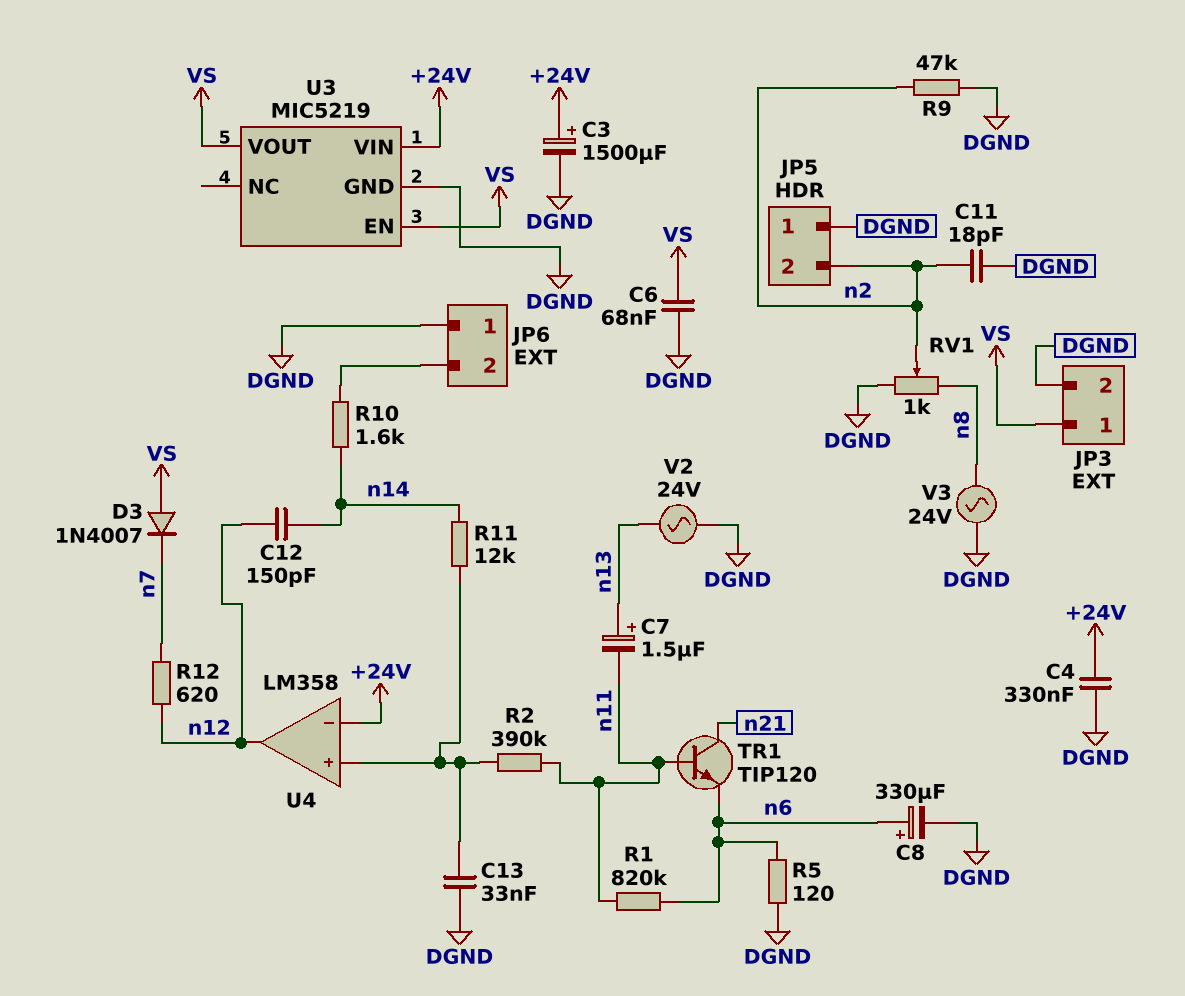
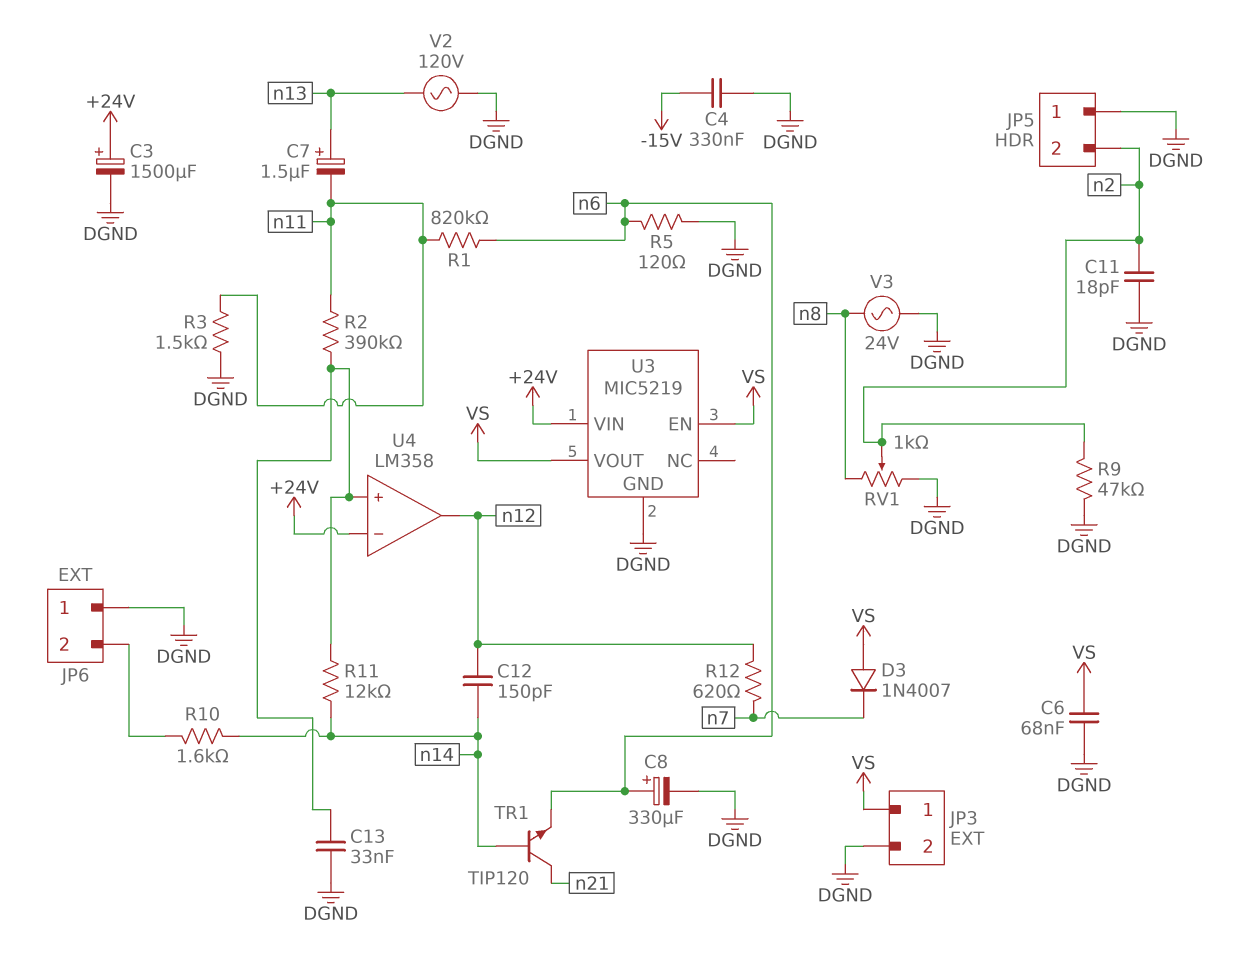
C4: 330nF (+24V, DGND) -> 330nF (-15V, DGND)
R3: none -> 1.5k (DGND, n11)
TR1: NPN TIP120 (B n11, C n21, E n6) -> NPN TIP120 (B n14, C n21, E n6)
V2: AC 24V (DGND, n13) -> AC 120V (DGND, n13)

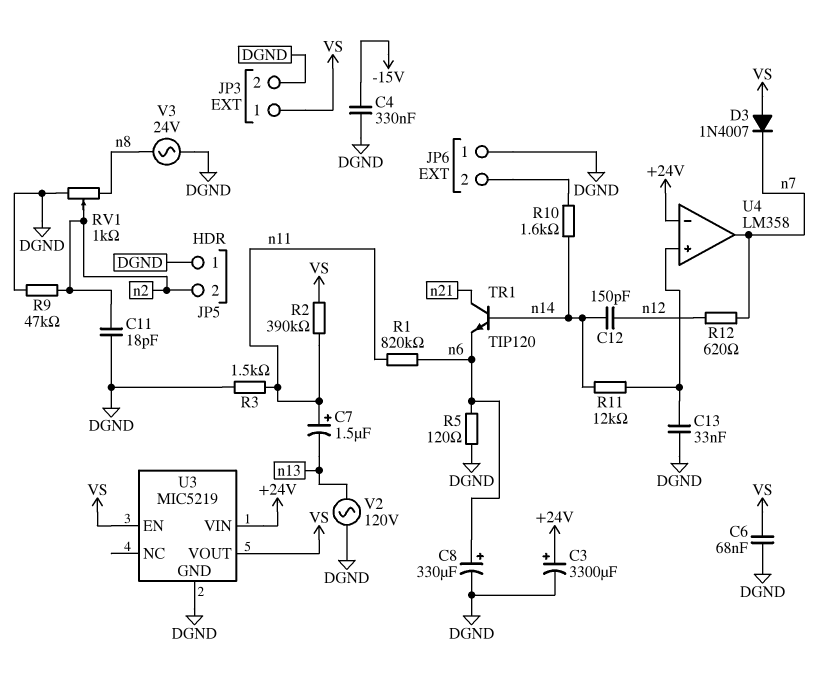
C3: 1500uF (plus +24V, minus DGND) -> 3300uF (plus +24V, minus DGND)
C7: 1.5uF (plus n13, minus n11) -> 1.5uF (plus n11, minus n13)
R2: 390k (U4/in+, n11) -> 390k (VS, n11)
U4 pin out: n12 -> n7

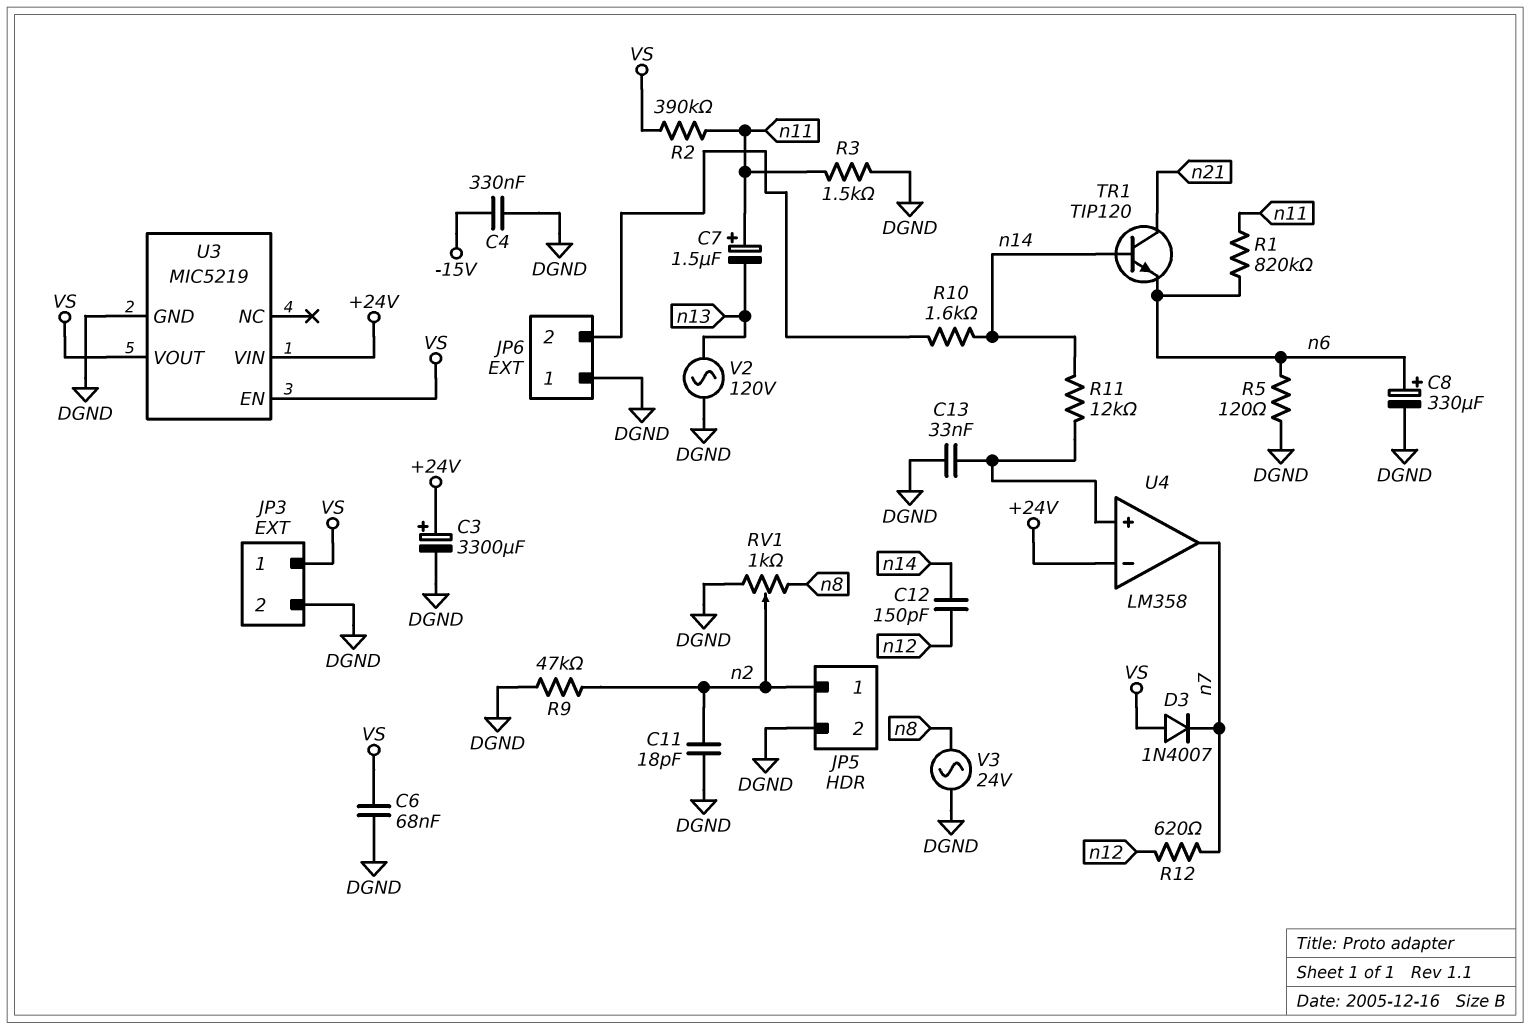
JP5 pin 1: DGND -> n2
JP5 pin 2: n2 -> DGND

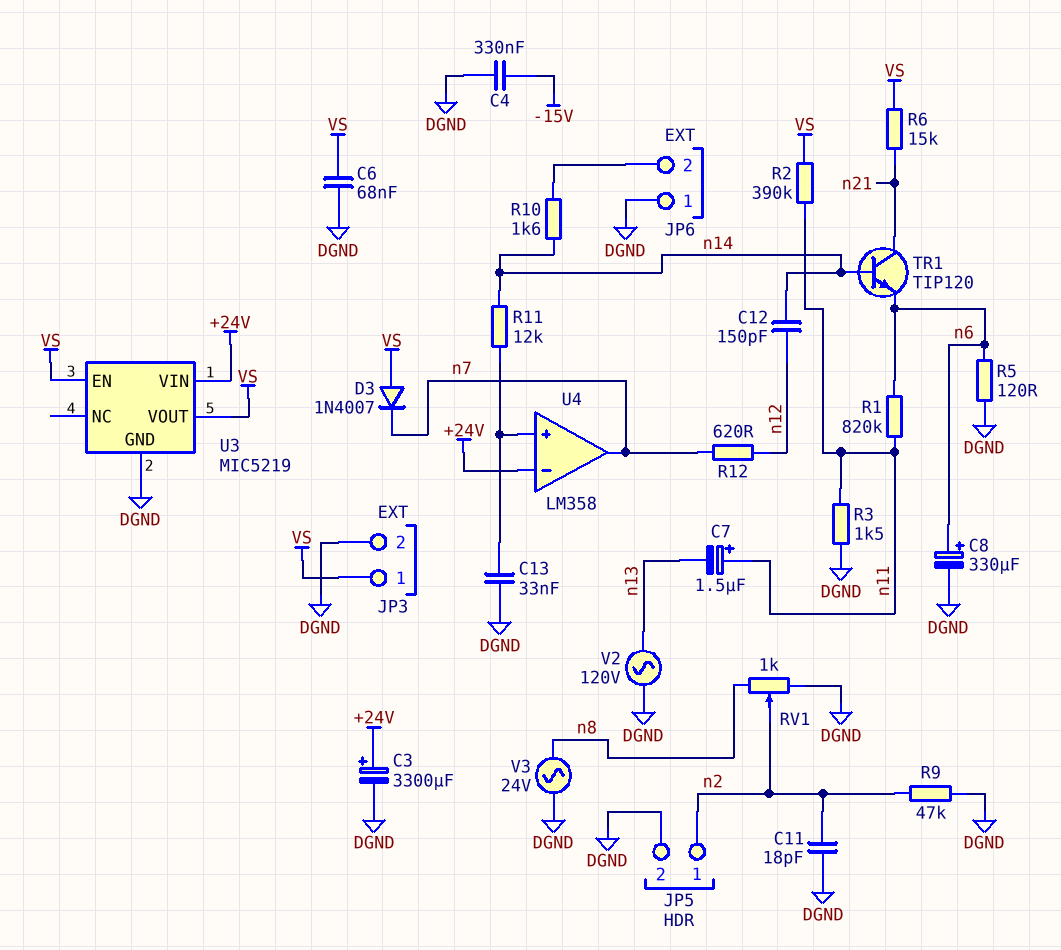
R6: none -> 15k (VS, n21)

